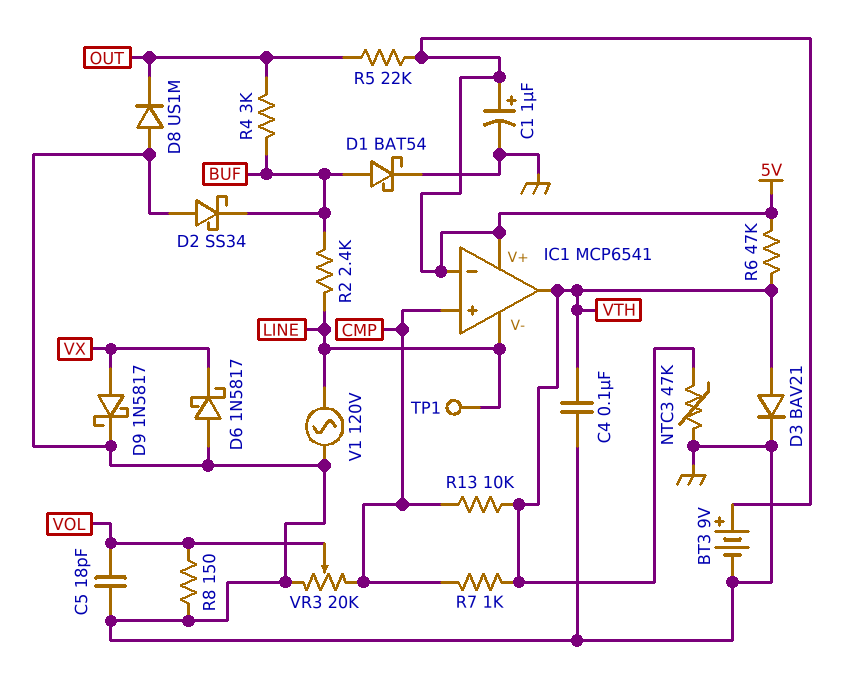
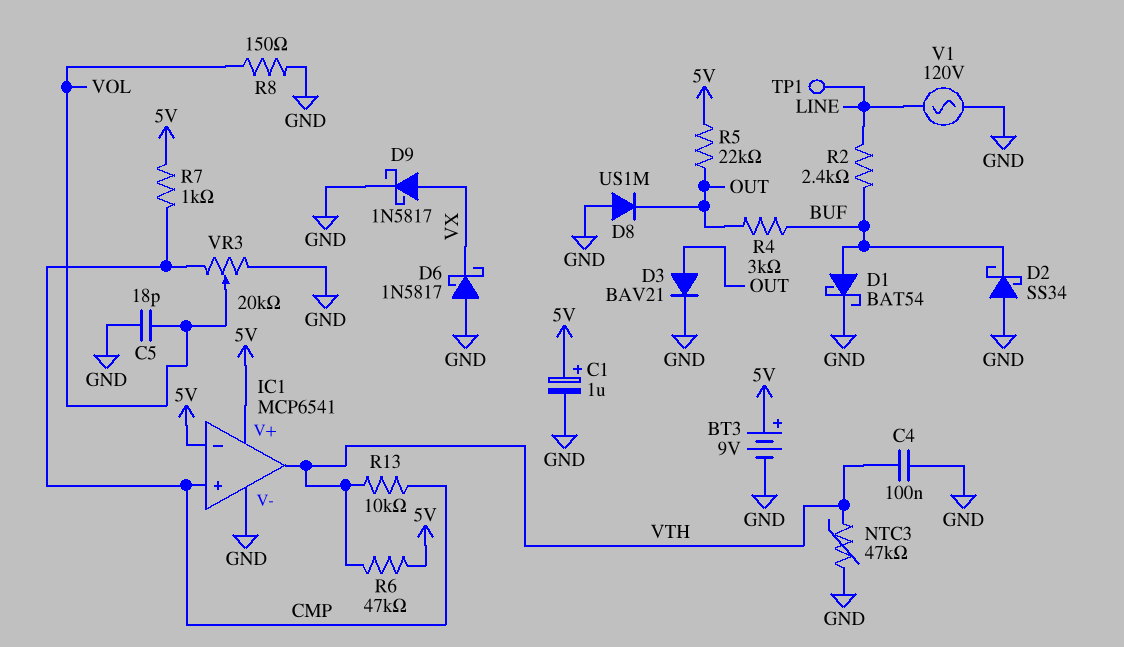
D3: diode BAV21 (A VTH, K GND) -> diode BAV21 (A OUT, K GND)
IC1 pin V-: LINE -> GND
R7: 1k (CMP, VTH) -> 1k (5V, CMP)

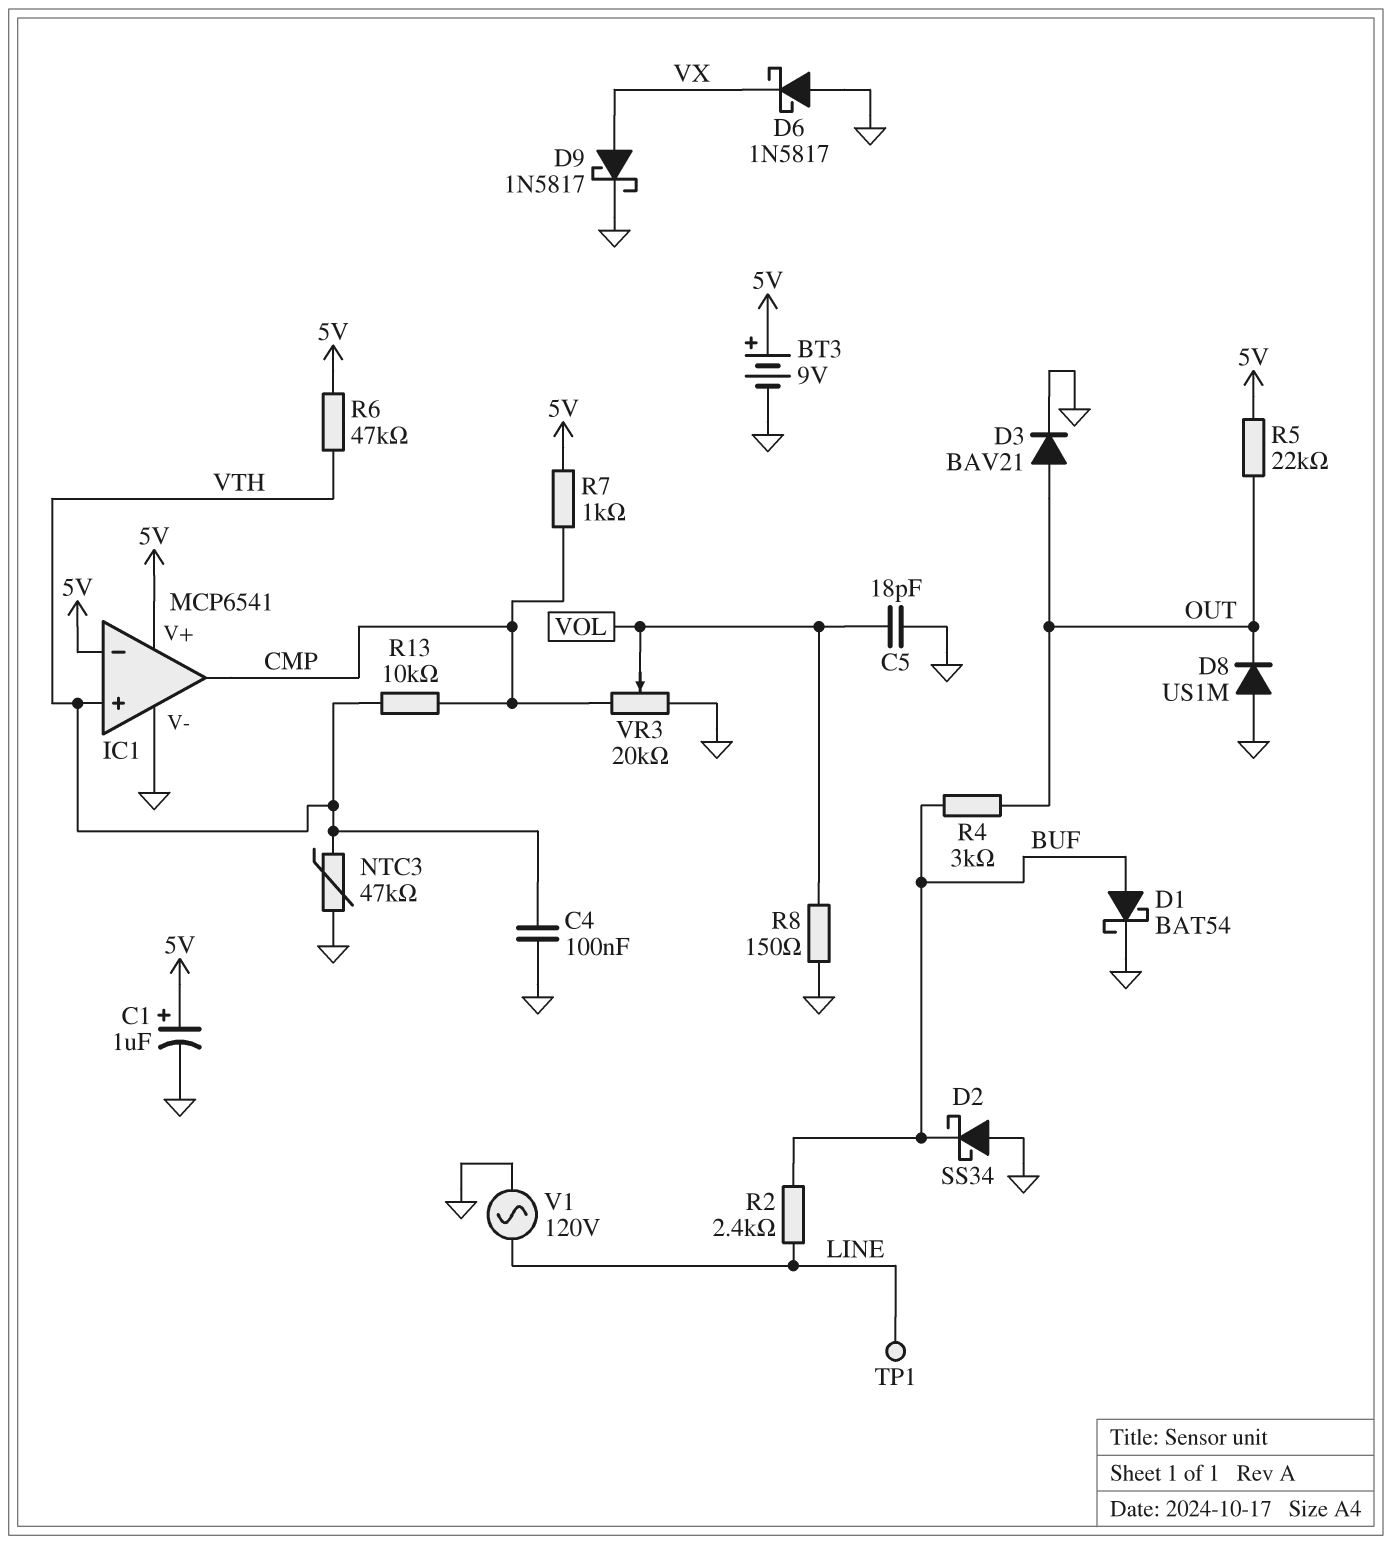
IC1 pin in+: CMP -> VTH
IC1 pin out: VTH -> CMP

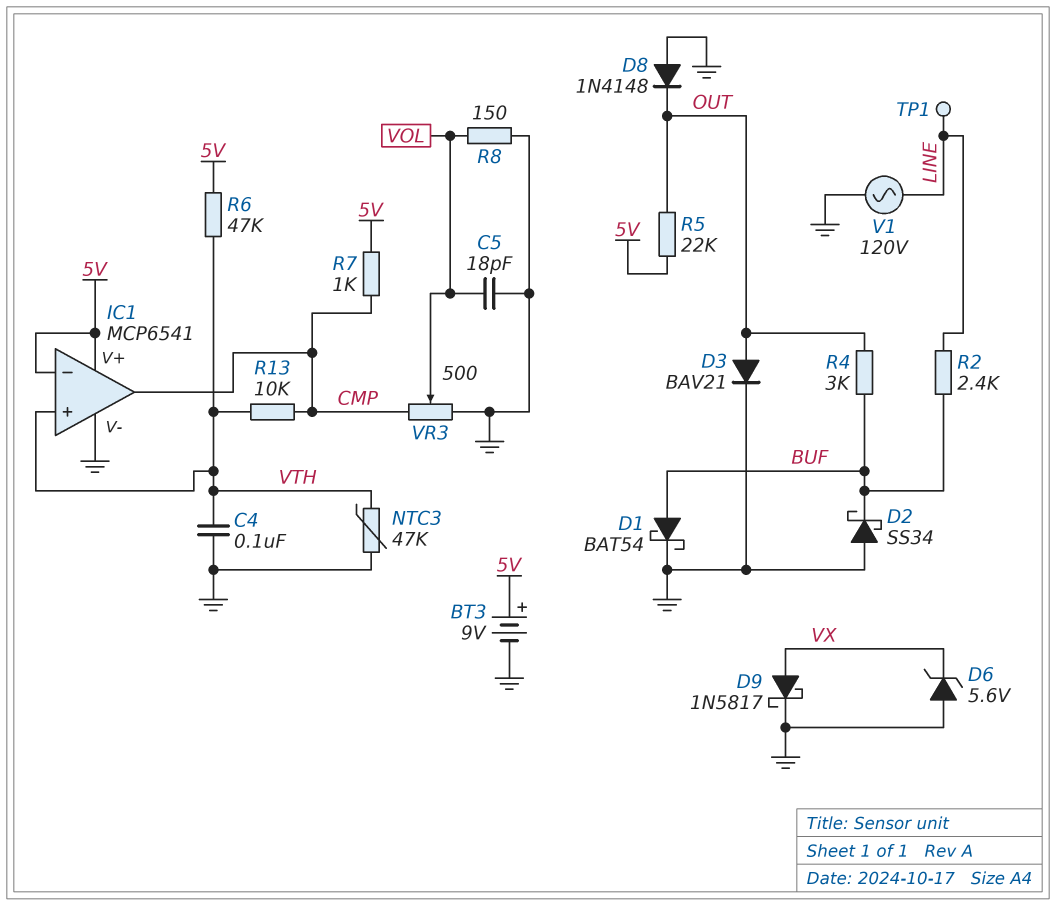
C1: 1uF (plus 5V, minus GND) -> none
D6: schottky 1N5817 (A GND, K VX) -> zener 5.6V (A GND, K VX)
D8: diode US1M (A GND, K OUT) -> diode 1N4148 (A GND, K OUT)
VR3: 20k (CMP, GND, wiper VOL) -> 500 (CMP, GND, wiper VOL)

